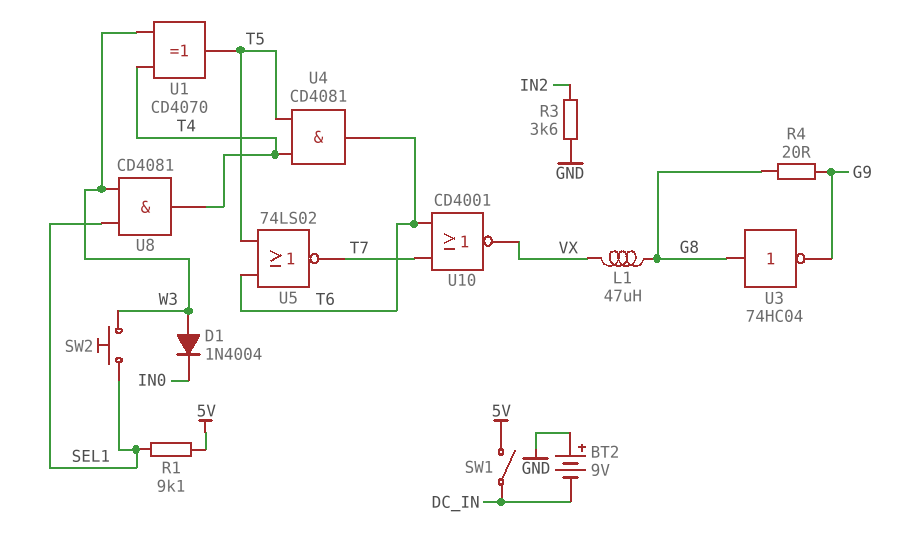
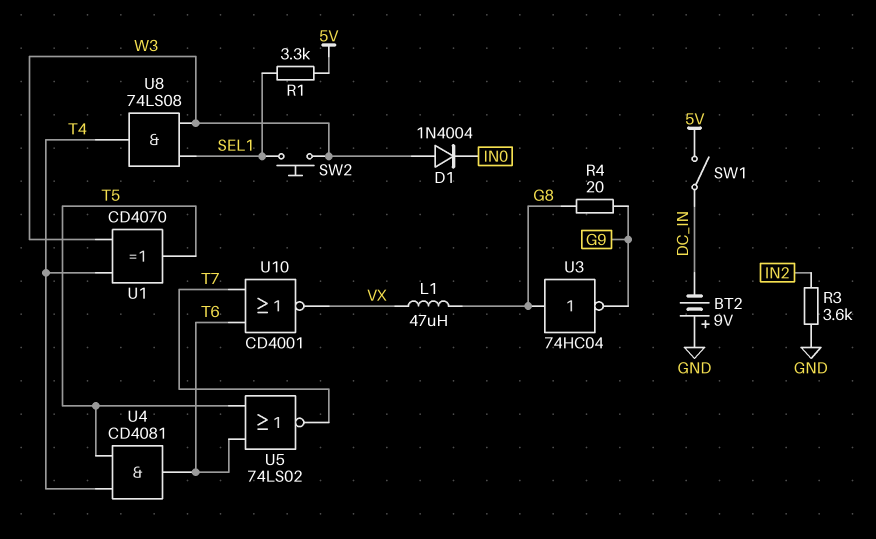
R1: 9.1k (5V, SEL1) -> 3.3k (5V, SEL1)
U8: AND CD4081 (in SEL1, in W3, out T4) -> AND 74LS08 (in SEL1, in W3, out T4)

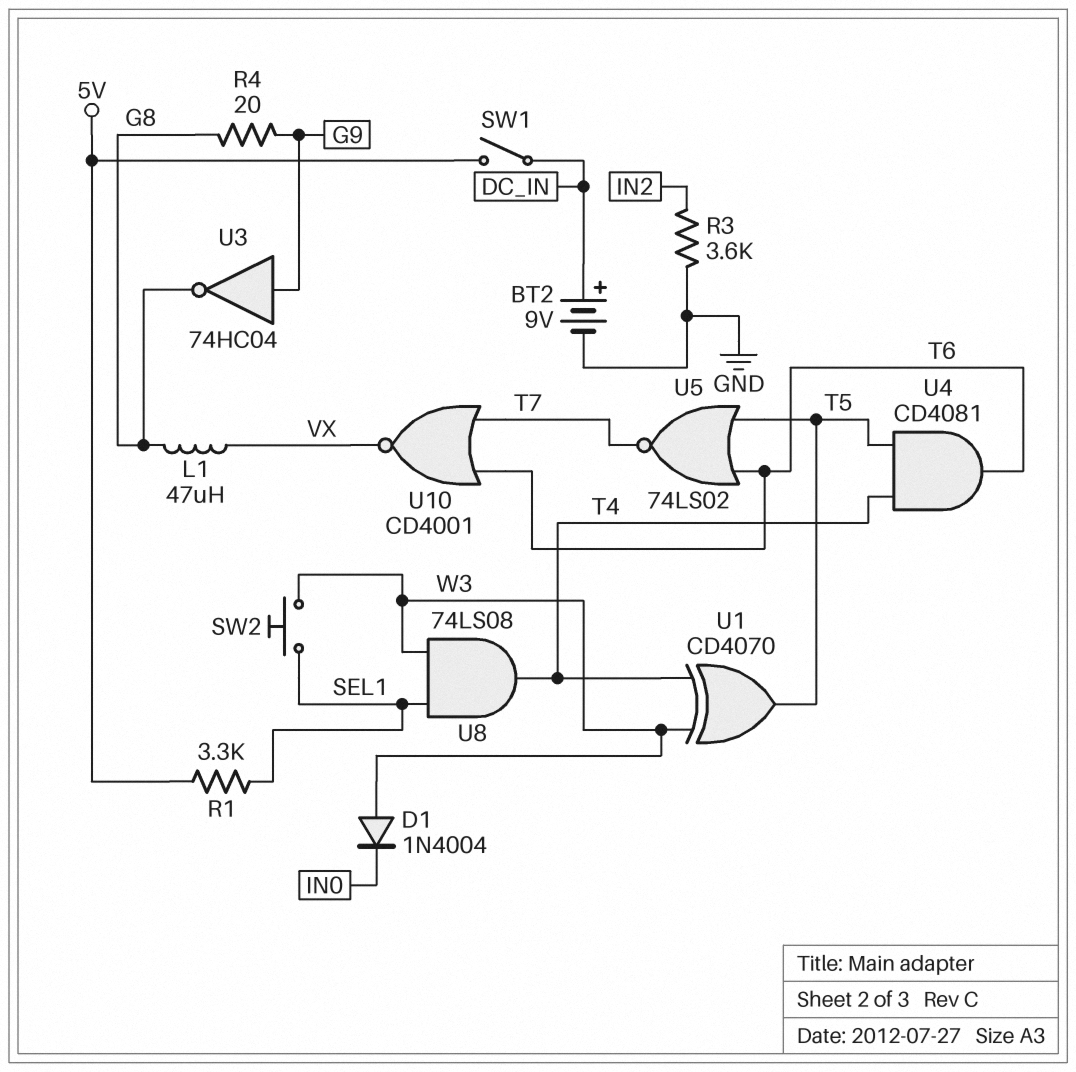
BT2: 9V (plus GND, minus DC_IN) -> 9V (plus DC_IN, minus GND)
U3: NOT 74HC04 (in G8, out G9) -> NOT 74HC04 (in G9, out G8)

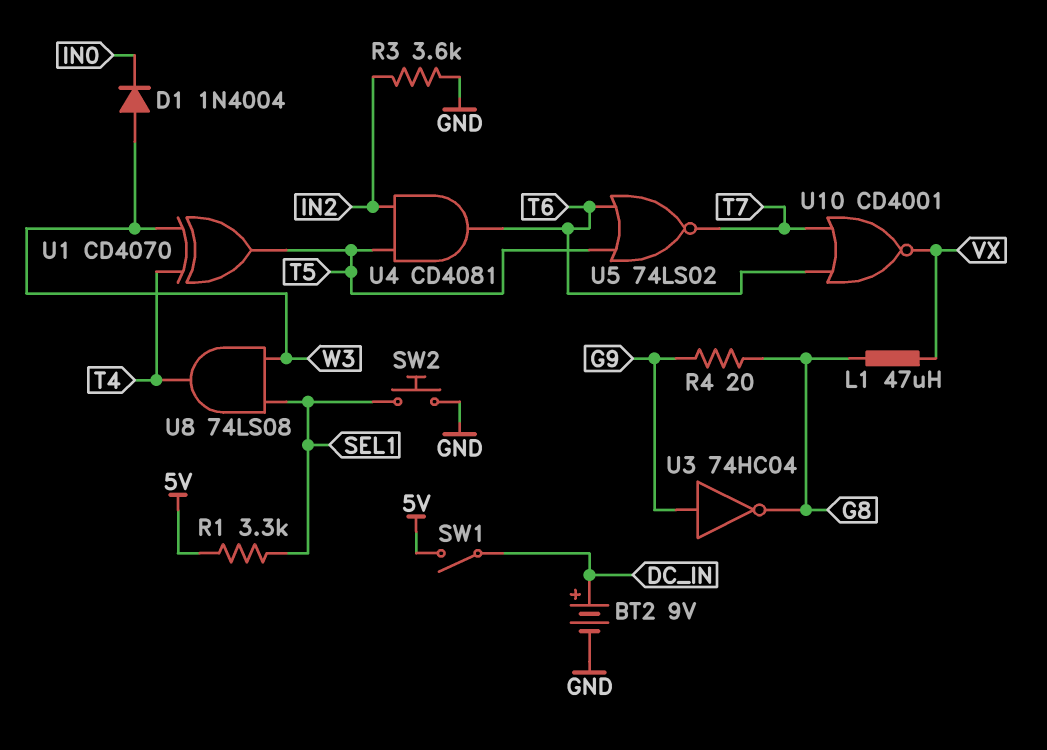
SW2: button (SEL1, W3) -> button (GND, SEL1)
U4: AND CD4081 (in T4, in T5, out T6) -> AND CD4081 (in IN2, in T5, out T6)

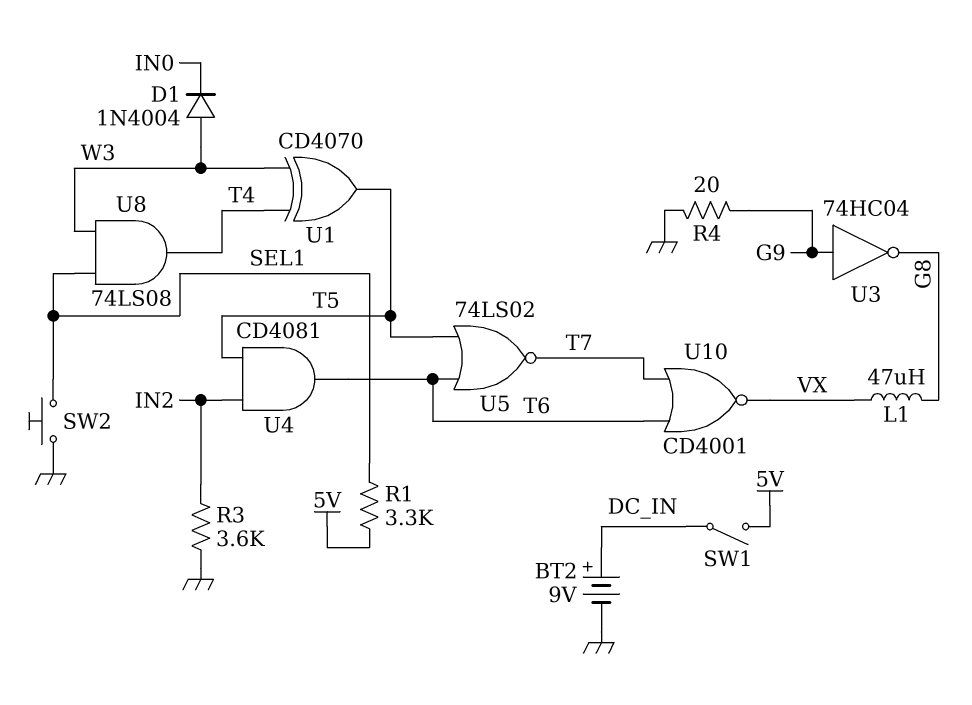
R4: 20 (G8, G9) -> 20 (G9, GND)

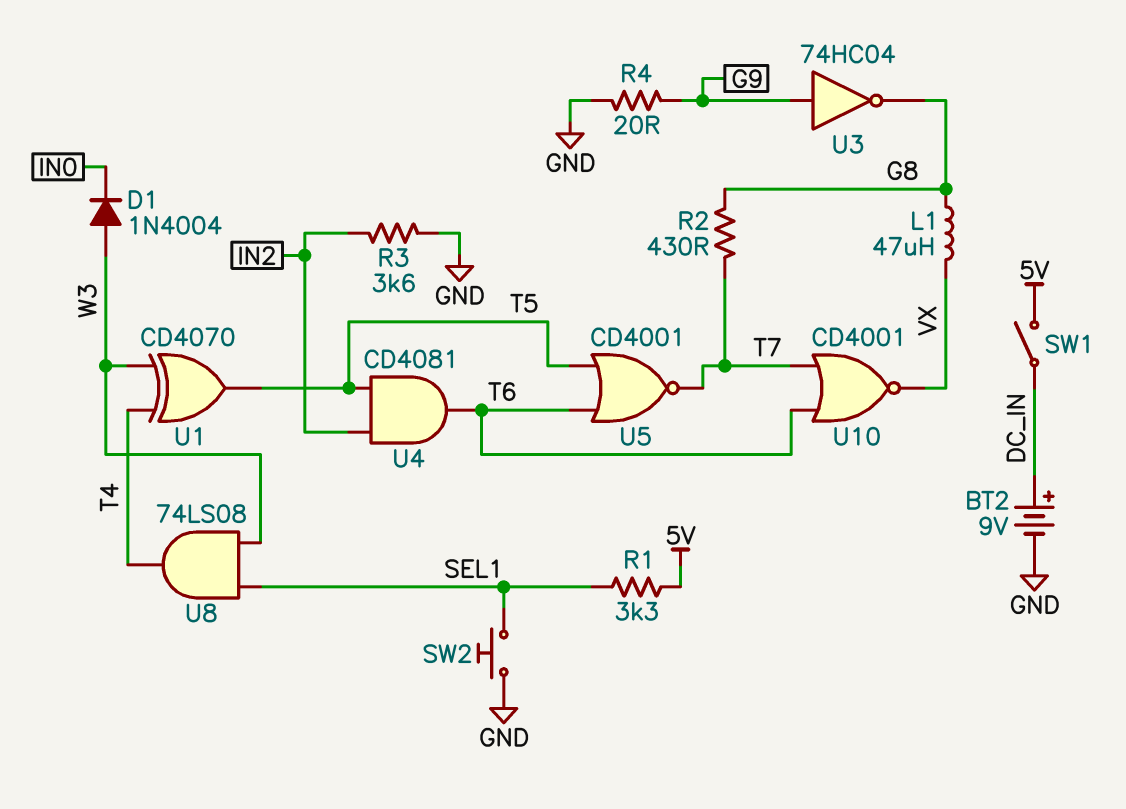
R2: none -> 430 (G8, T7)
U5: NOR 74LS02 (in T5, in T6, out T7) -> NOR CD4001 (in T5, in T6, out T7)

